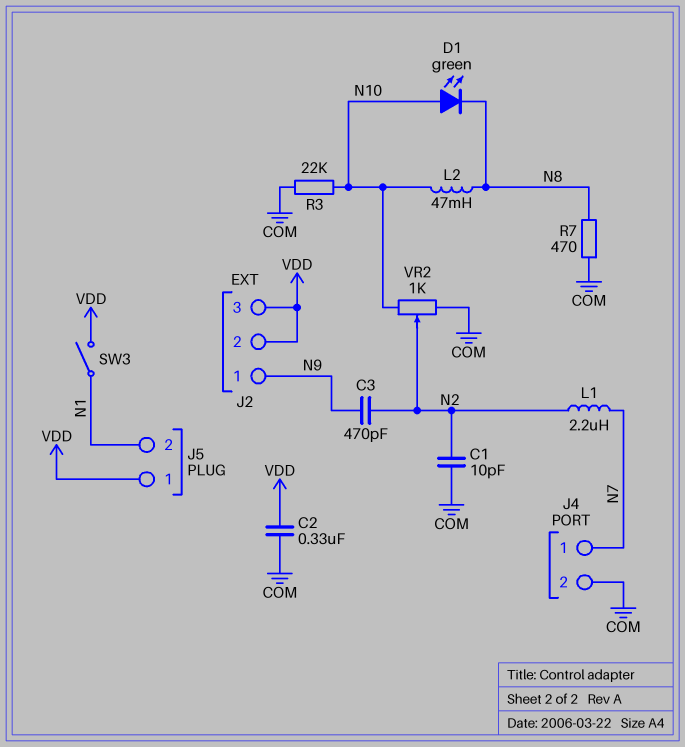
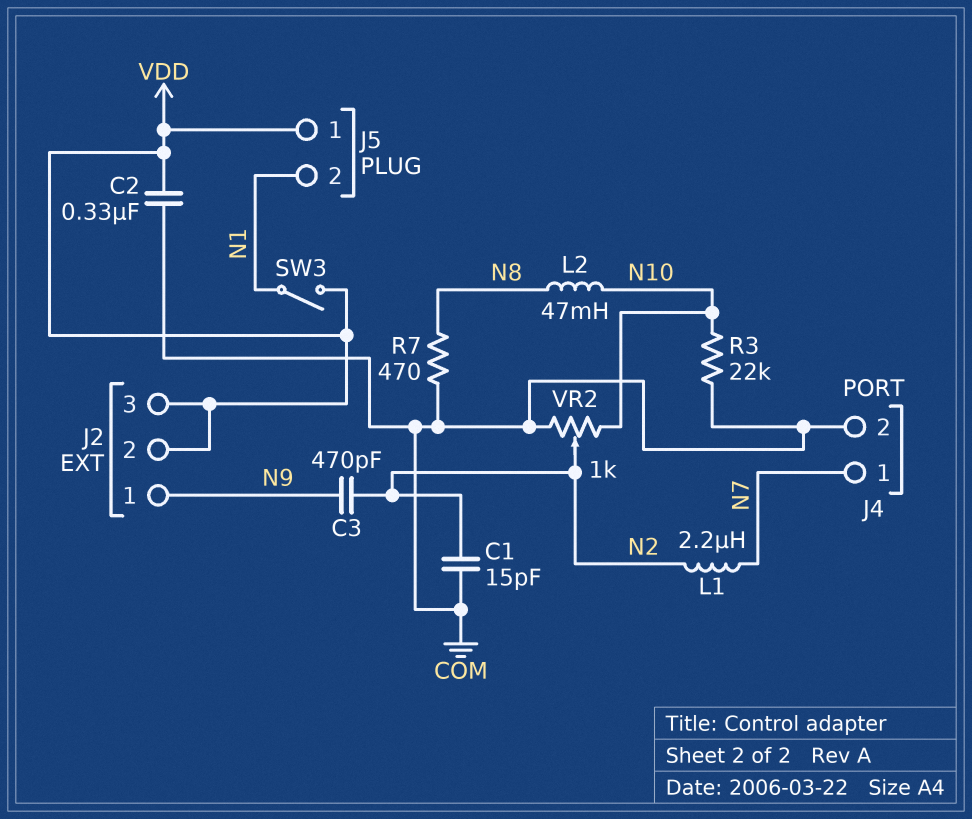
C1: 10pF (COM, N2) -> 15pF (COM, N2)
D1: LED green (A N10, K N8) -> none

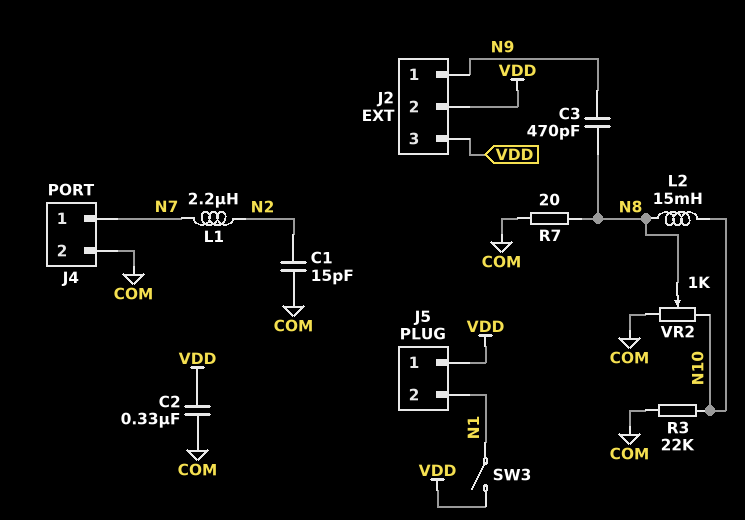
C3: 470pF (N2, N9) -> 470pF (N8, N9)
L2: 47mH (N8, N10) -> 15mH (N8, N10)
R7: 470 (COM, N8) -> 20 (COM, N8)
VR2: 1k (COM, N10, wiper N2) -> 1k (COM, N10, wiper N8)

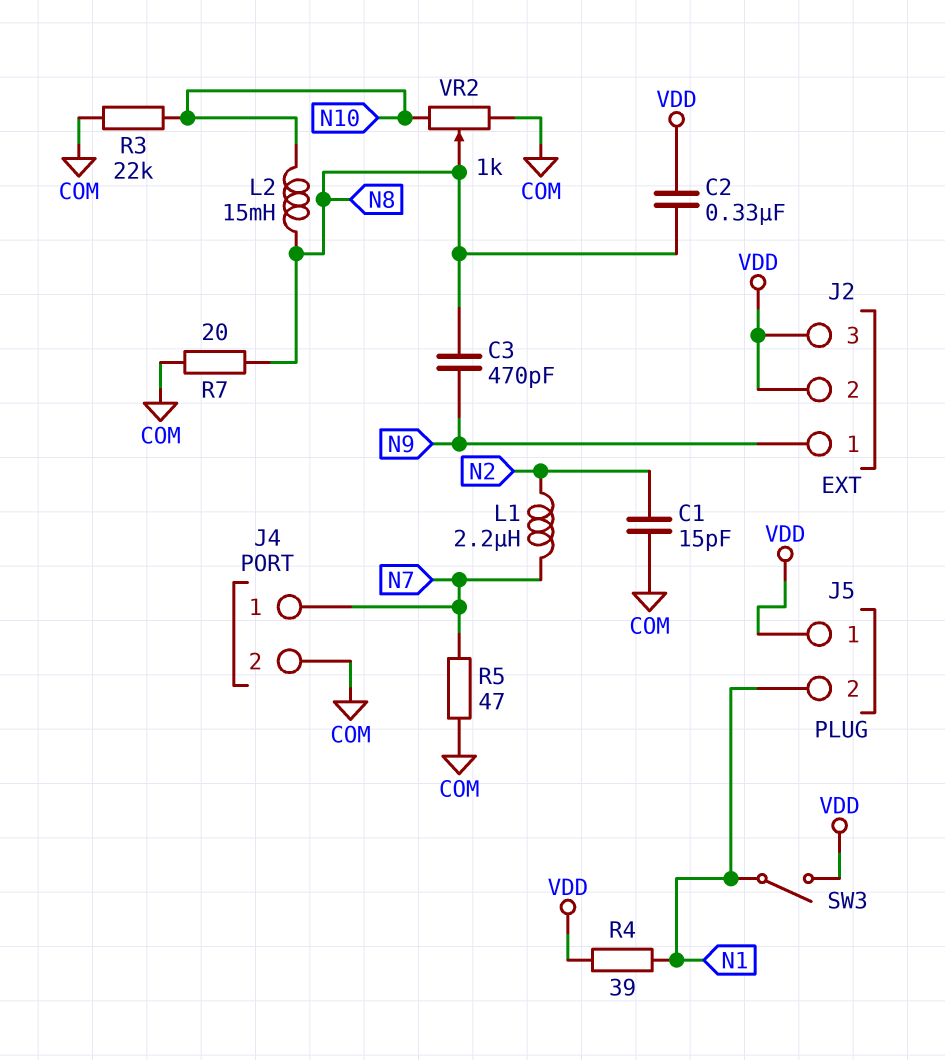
C2: 330nF (COM, VDD) -> 330nF (N8, VDD)
R4: none -> 39 (N1, VDD)
R5: none -> 47 (COM, N7)

